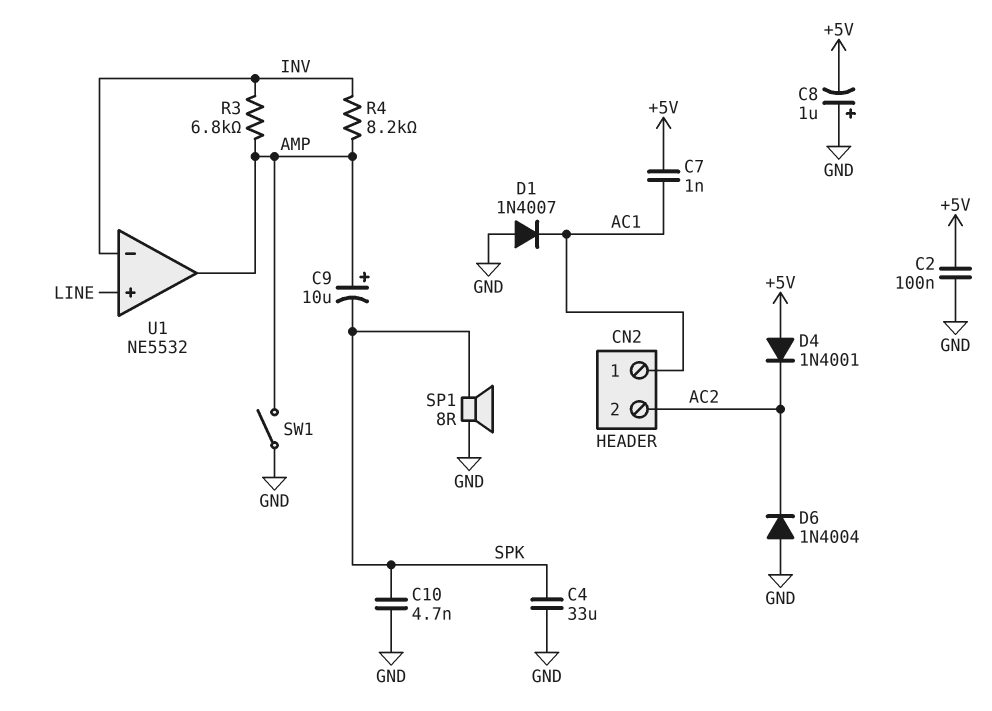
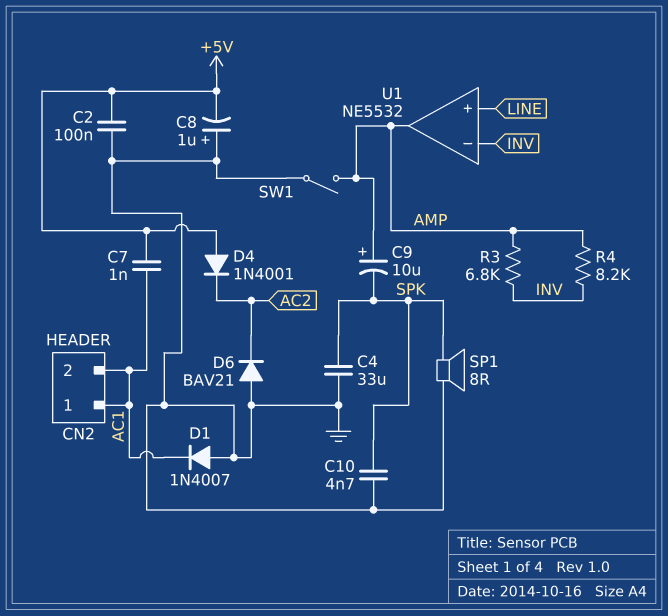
CN2 pin 2: AC2 -> AC1
D6: diode 1N4004 (A GND, K AC2) -> diode BAV21 (A GND, K AC2)

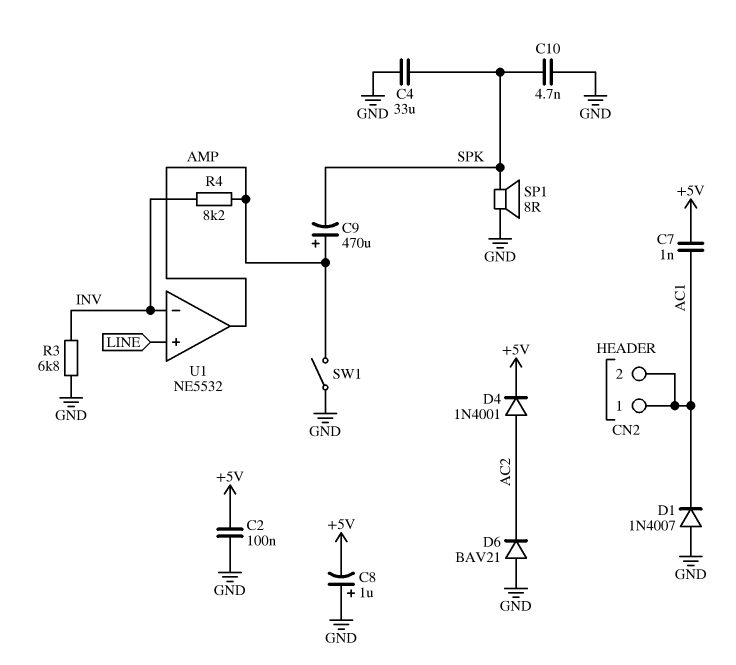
C9: 10uF (plus AMP, minus SPK) -> 470uF (plus AMP, minus SPK)
D4: diode 1N4001 (A +5V, K AC2) -> diode 1N4001 (A AC2, K +5V)
R3: 6.8k (AMP, INV) -> 6.8k (GND, INV)

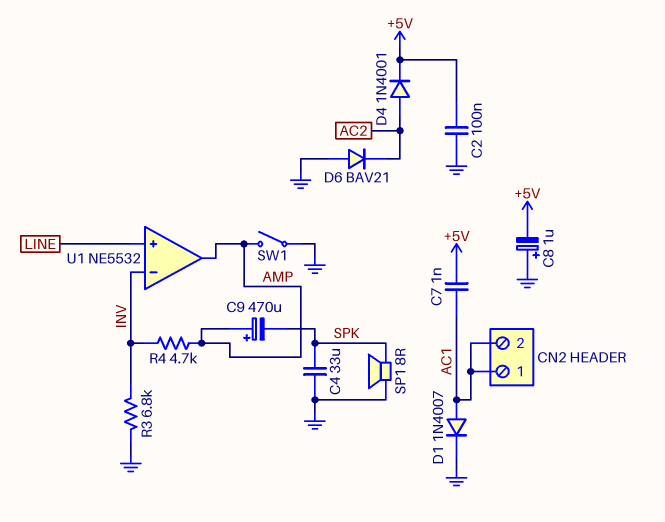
C10: 4.7nF (GND, SPK) -> none
D1: diode 1N4007 (A GND, K AC1) -> diode 1N4007 (A AC1, K GND)
R4: 8.2k (AMP, INV) -> 4.7k (AMP, INV)

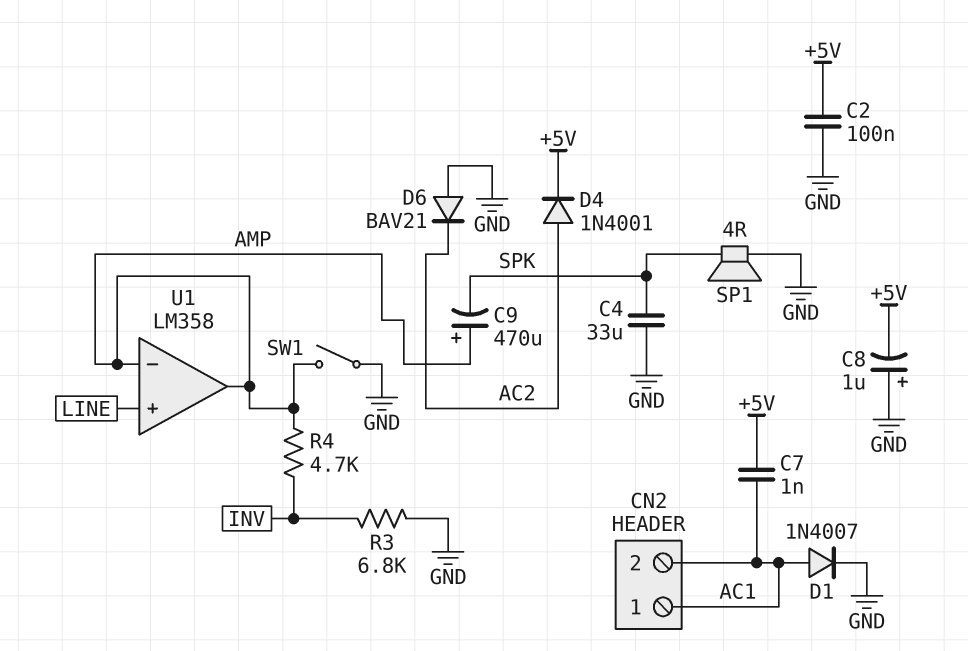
SP1: speaker 8R (GND, SPK) -> speaker 4R (GND, SPK)
U1: NE5532 -> LM358
U1 pin in-: INV -> AMP

